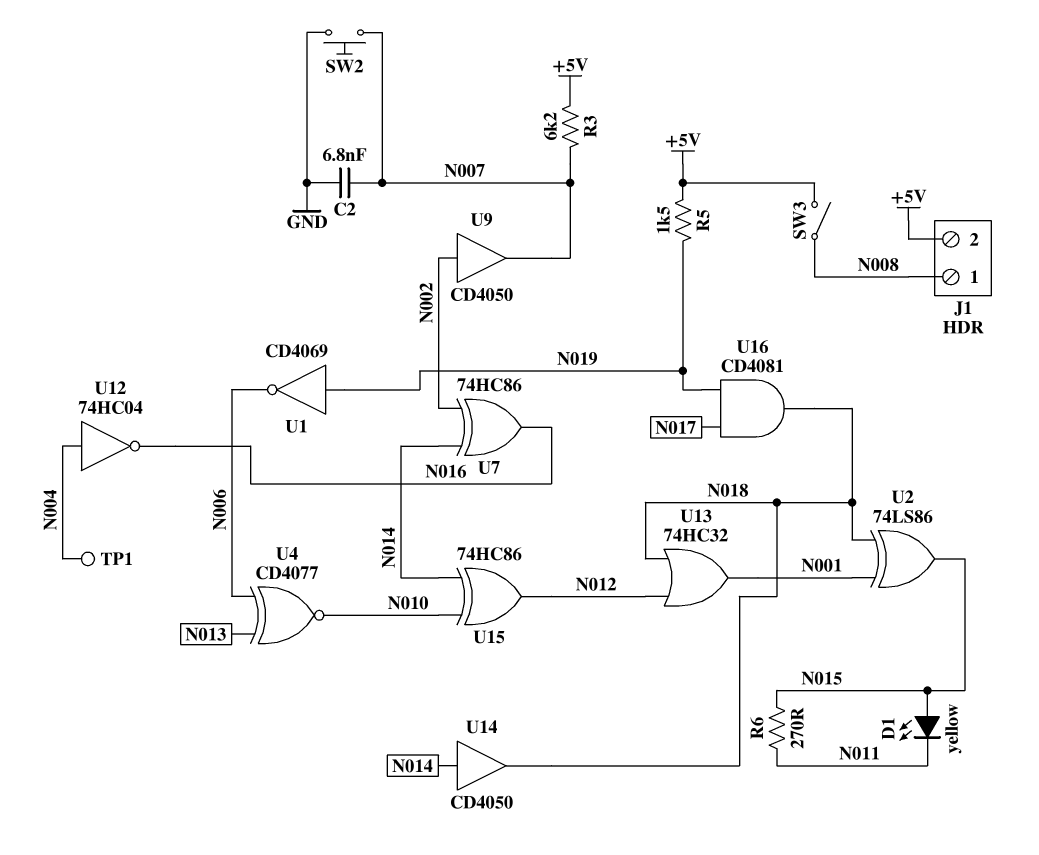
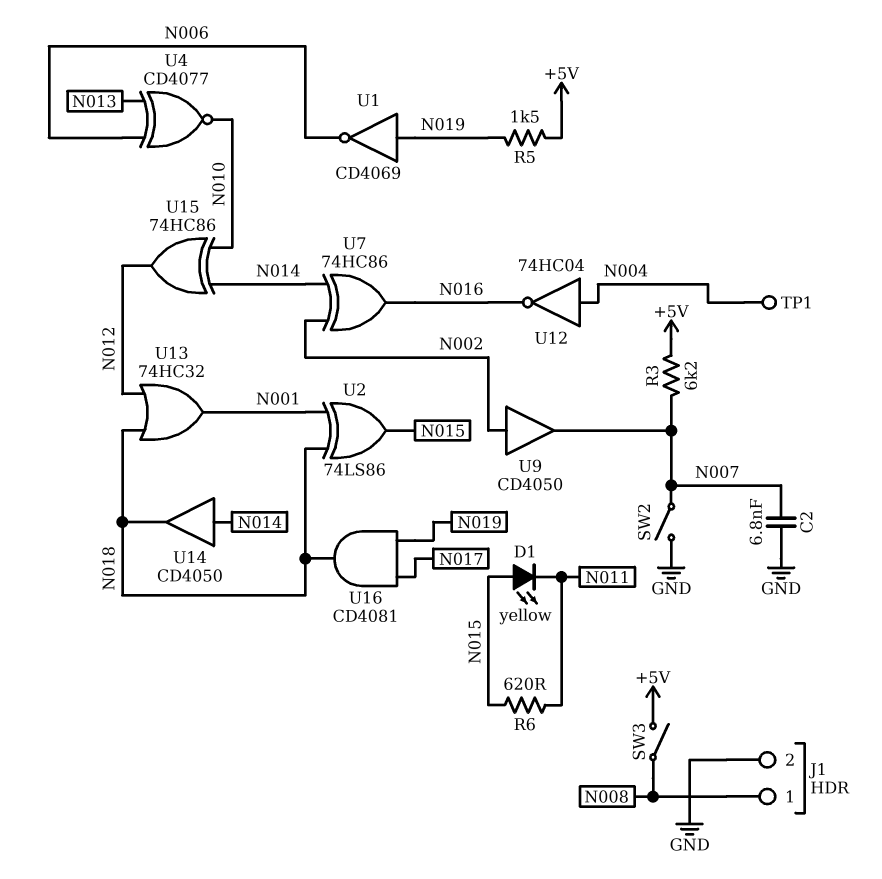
J1 pin 2: +5V -> GND
R6: 270 (N011, N015) -> 620 (N011, N015)
SW2: button (GND, N007) -> switch (GND, N007)

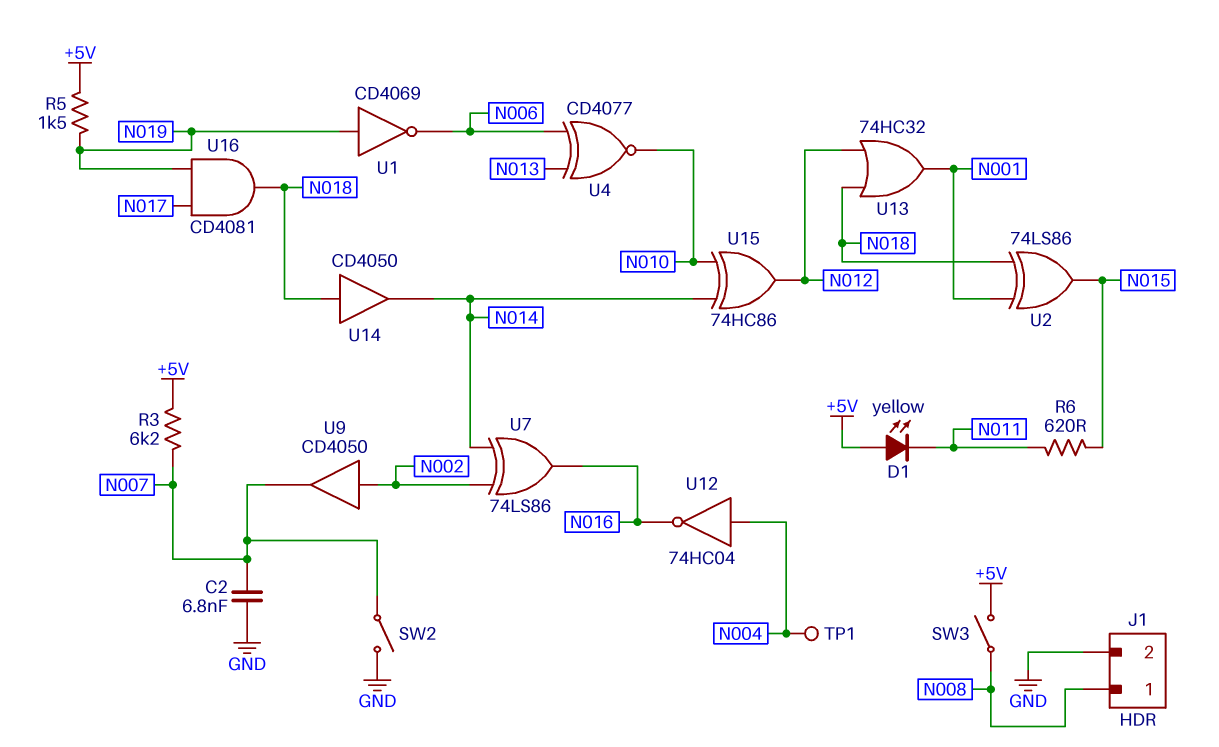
D1: LED yellow (A N015, K N011) -> LED yellow (A +5V, K N011)
U7: XOR 74HC86 (in N002, in N014, out N016) -> XOR 74LS86 (in N002, in N014, out N016)
U14: buffer CD4050 (in N014, out N018) -> buffer CD4050 (in N018, out N014)

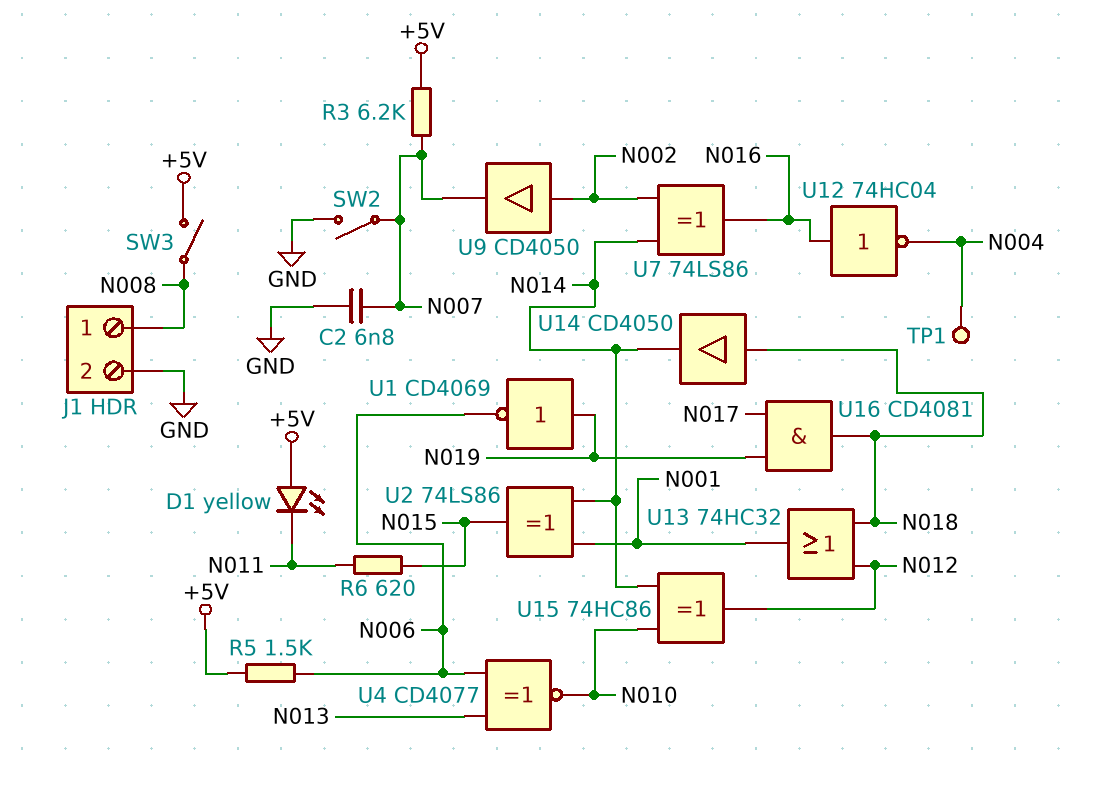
R5: 1.5k (+5V, N019) -> 1.5k (+5V, N006)
U2: XOR 74LS86 (in N001, in N018, out N015) -> XOR 74LS86 (in N001, in N014, out N015)
U12: NOT 74HC04 (in N004, out N016) -> NOT 74HC04 (in N016, out N004)

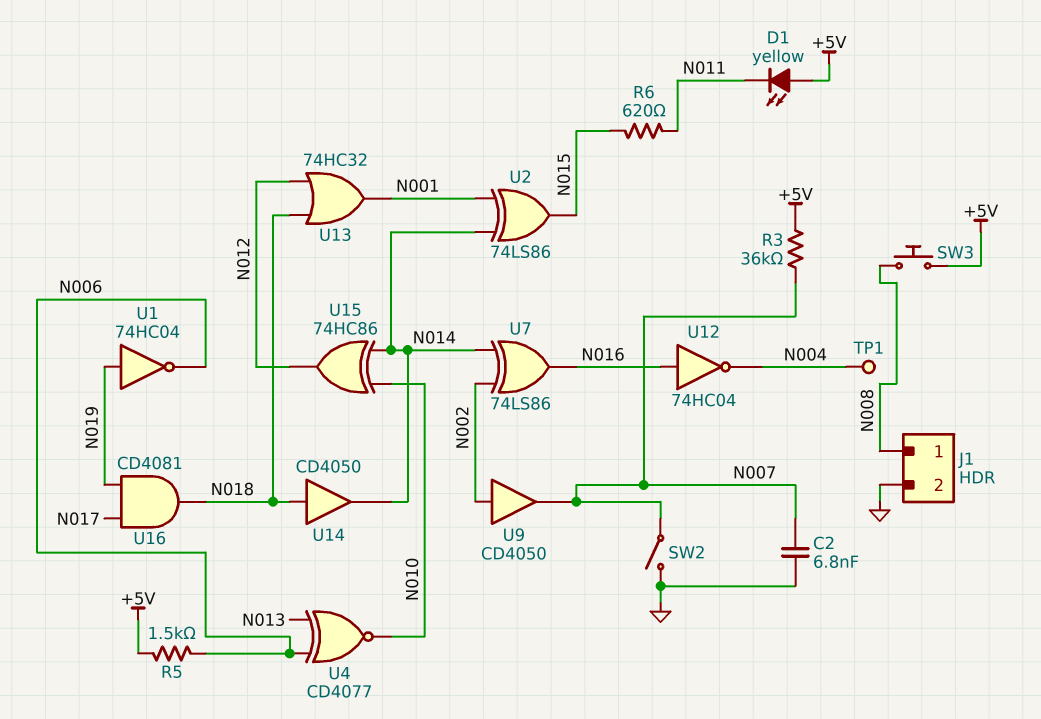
R3: 6.2k (+5V, N007) -> 36k (+5V, N007)
SW3: switch (+5V, N008) -> button (+5V, N008)
U1: NOT CD4069 (in N019, out N006) -> NOT 74HC04 (in N019, out N006)

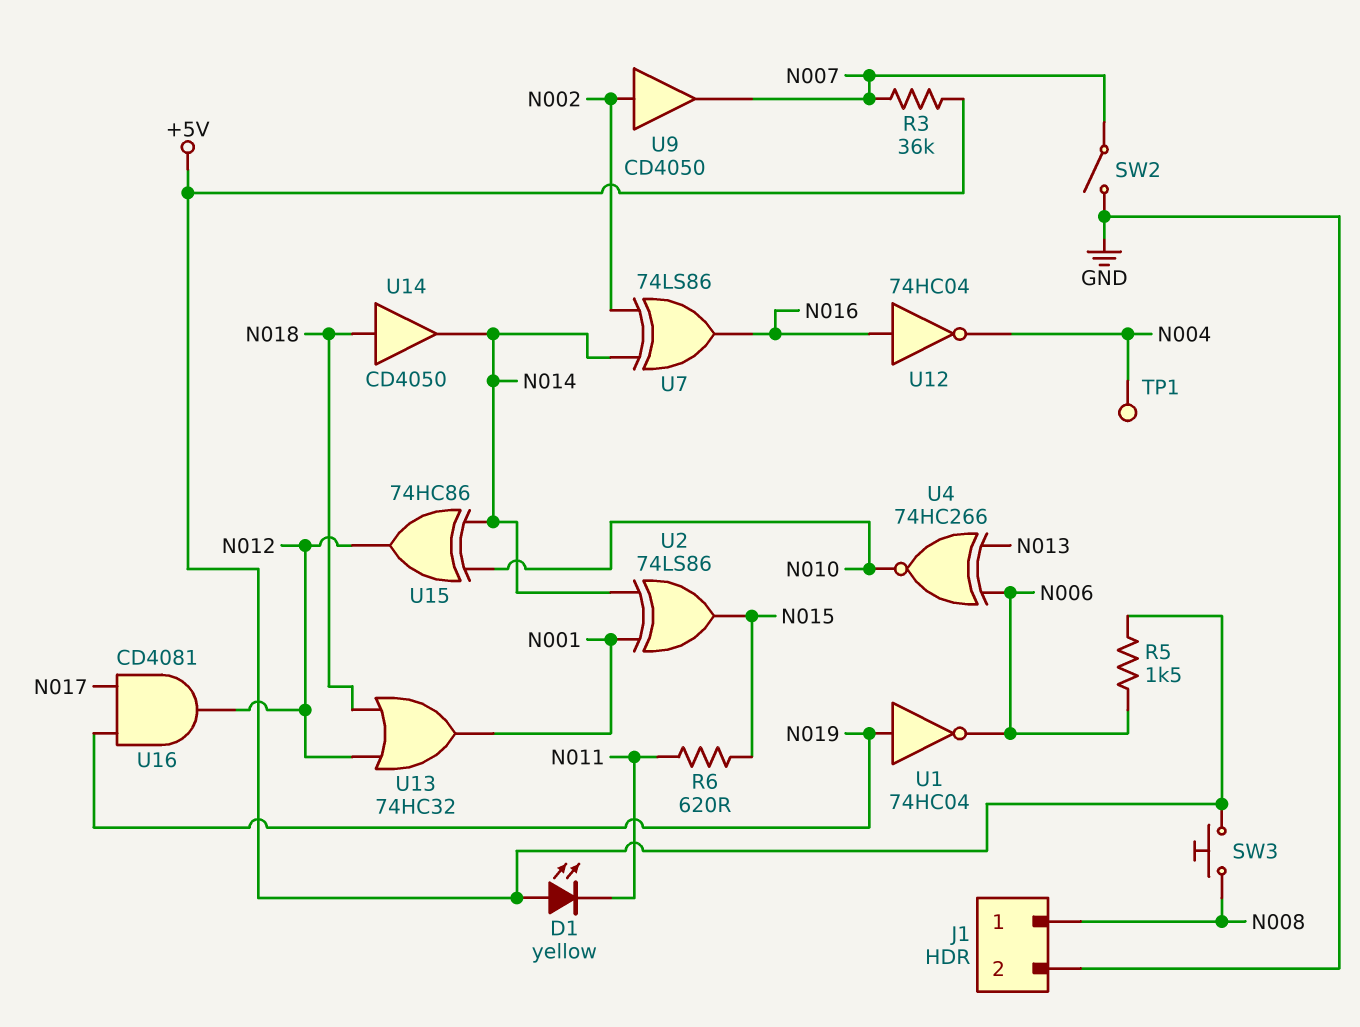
C2: 6.8nF (GND, N007) -> none
U4: XNOR CD4077 (in N006, in N013, out N010) -> XNOR 74HC266 (in N006, in N013, out N010)
U16: AND CD4081 (in N017, in N019, out N018) -> AND CD4081 (in N017, in N019, out N012)

